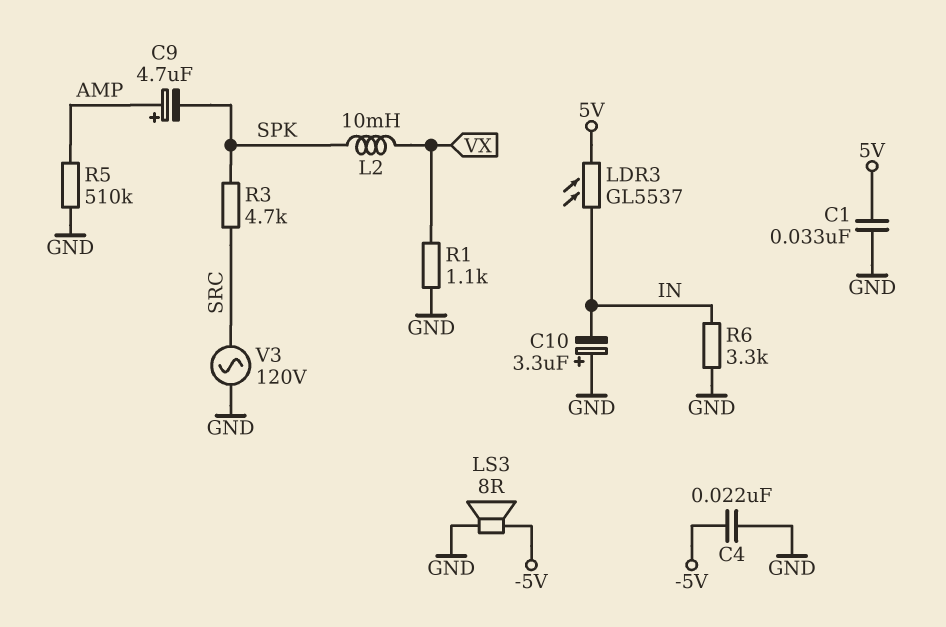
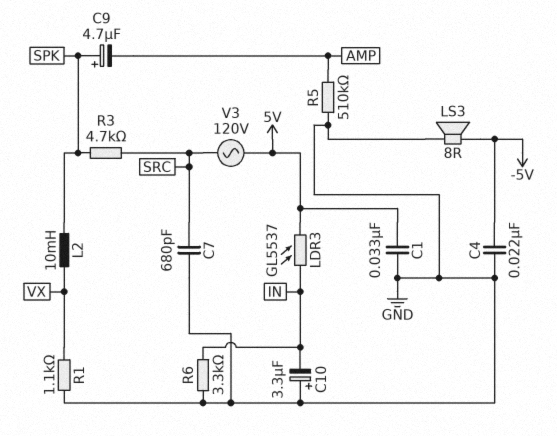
C7: none -> 680pF (GND, SRC)
C9: 4.7uF (plus AMP, minus SPK) -> 4.7uF (plus SPK, minus AMP)
V3: AC 120V (GND, SRC) -> AC 120V (5V, SRC)

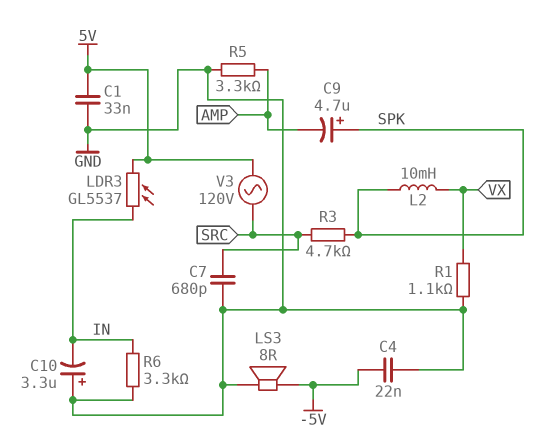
R5: 510k (AMP, GND) -> 3.3k (AMP, GND)

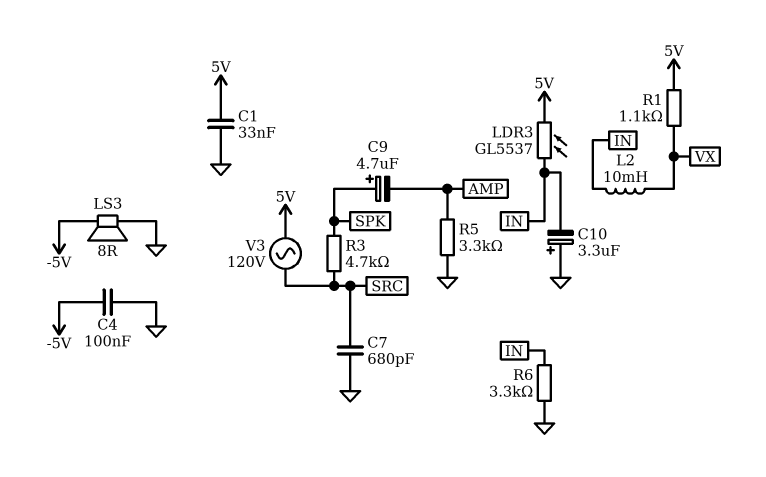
C4: 22nF (-5V, GND) -> 100nF (-5V, GND)
L2: 10mH (SPK, VX) -> 10mH (IN, VX)
R1: 1.1k (GND, VX) -> 1.1k (5V, VX)

